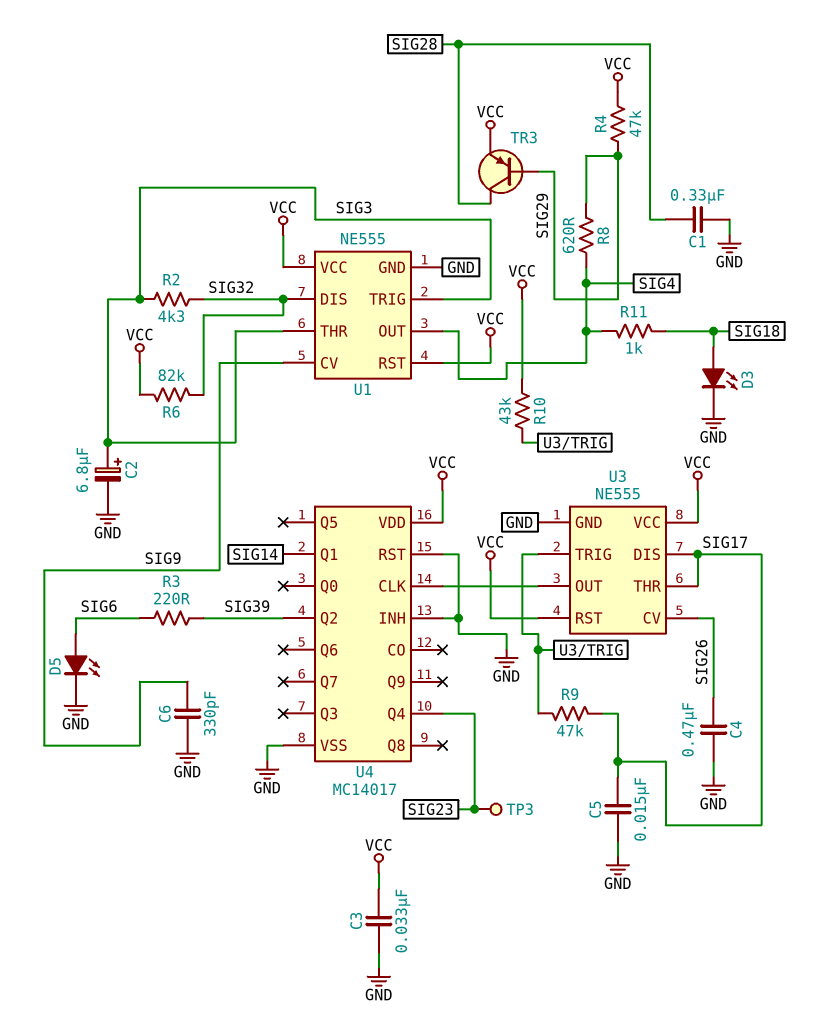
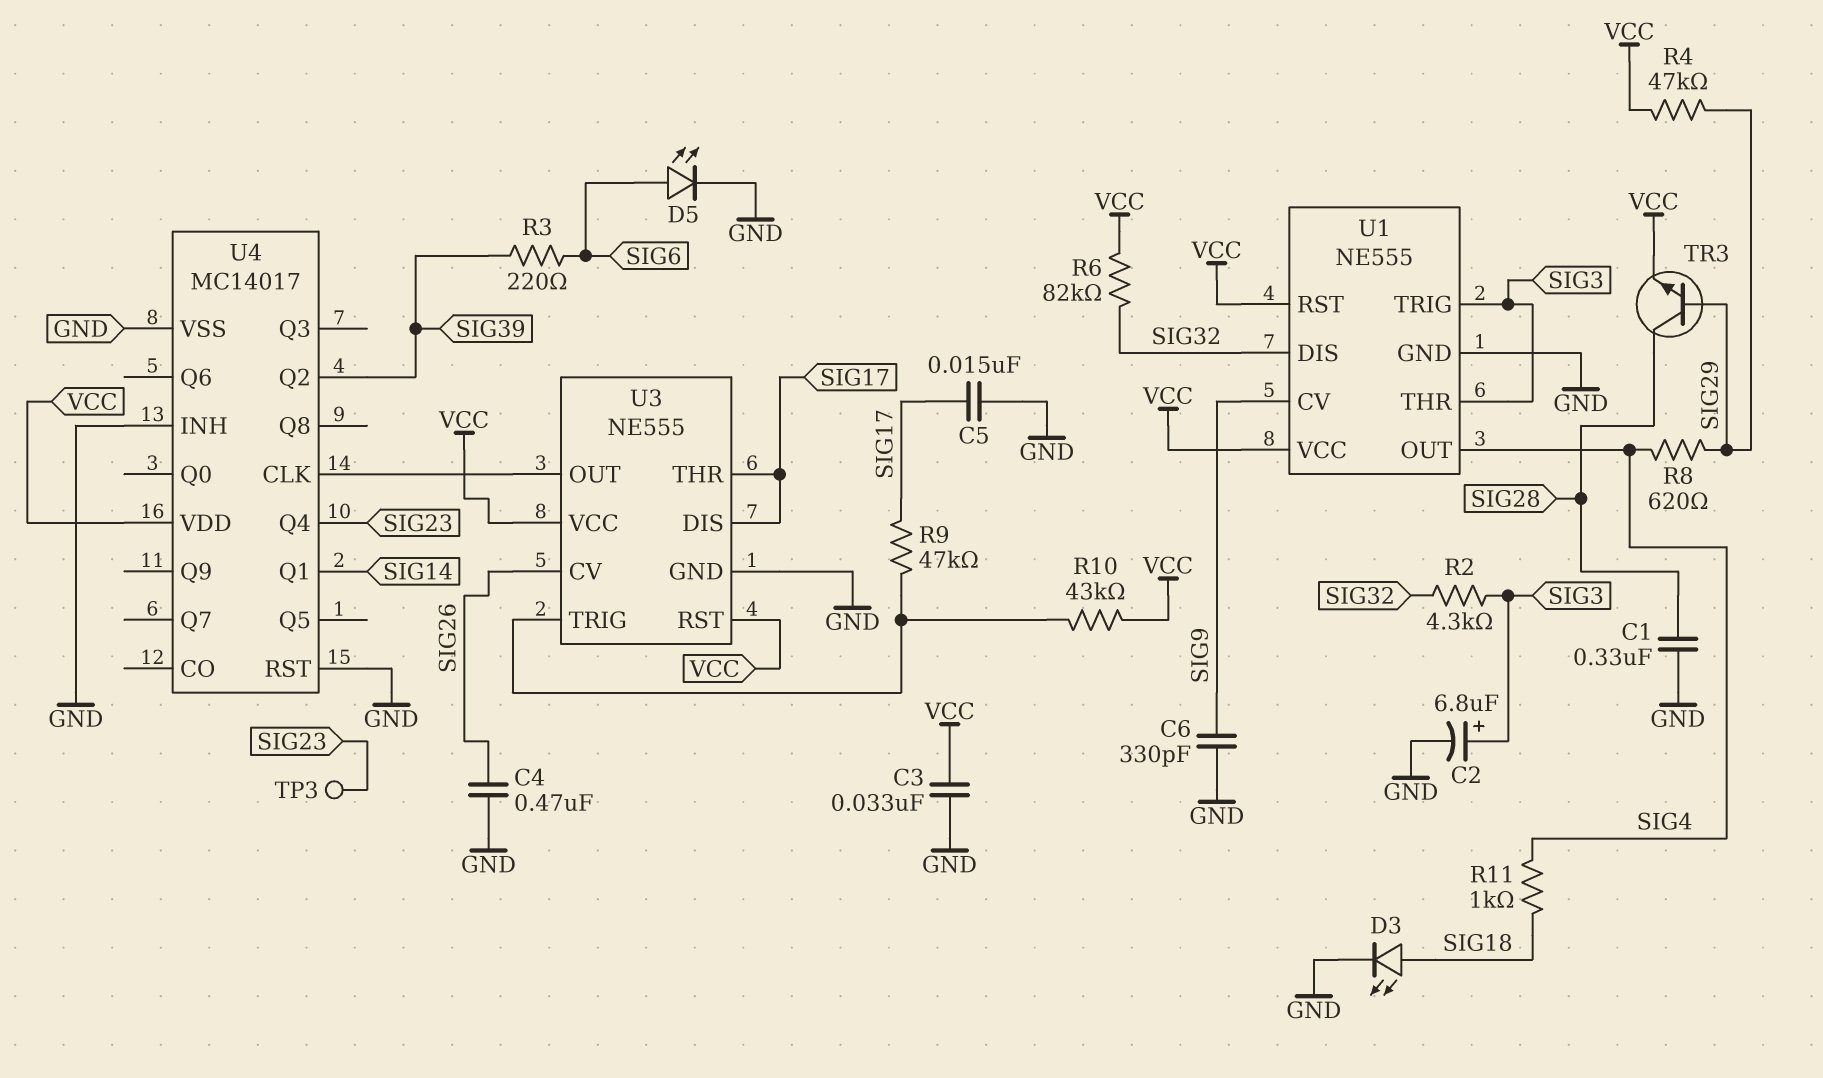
TR3: PNP (B SIG29, C SIG28, E VCC) -> NPN (B SIG29, C SIG28, E VCC)

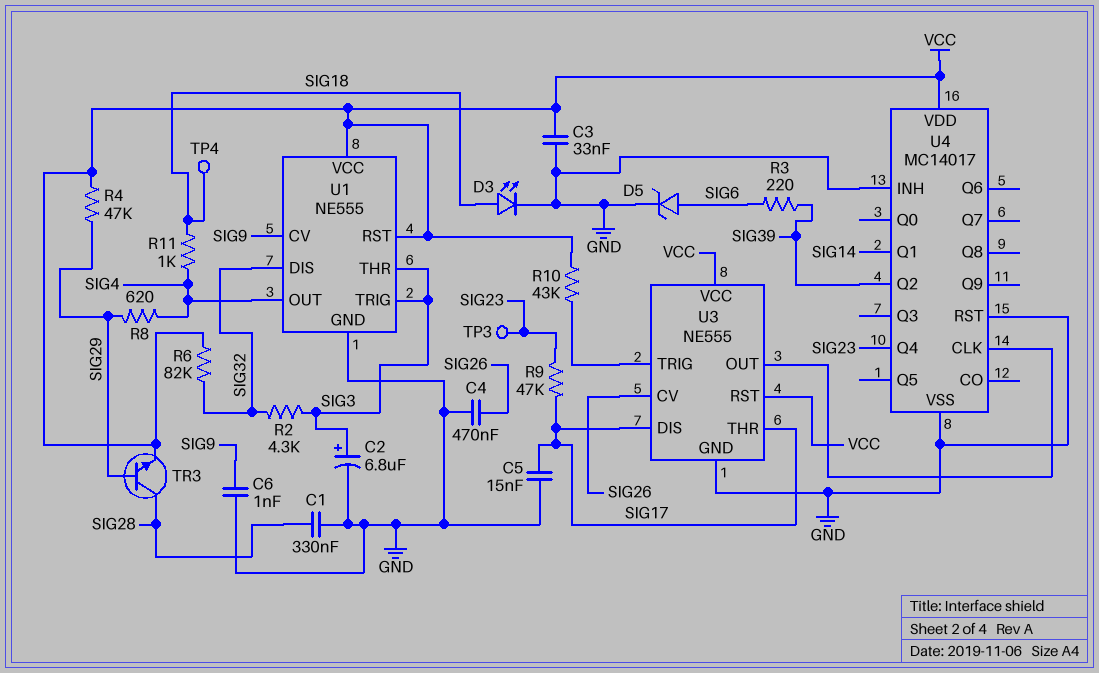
C6: 330pF (GND, SIG9) -> 1nF (GND, SIG9)
D5: LED (A SIG6, K GND) -> zener (A SIG6, K GND)
R9: 47k (SIG17, U3/TRIG) -> 47k (SIG17, SIG23)
TP4: none -> test point (SIG18)

